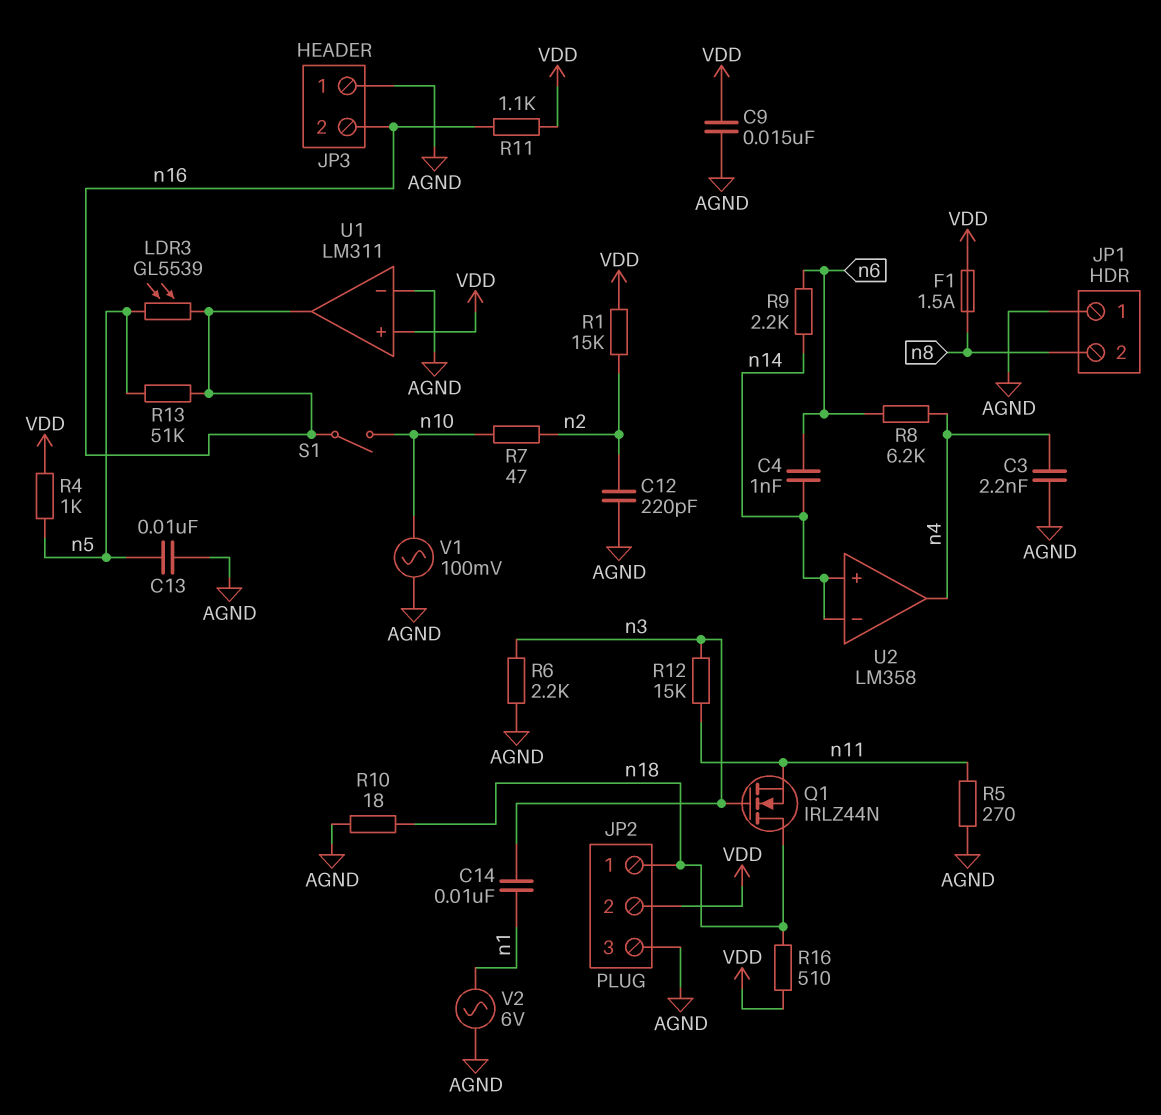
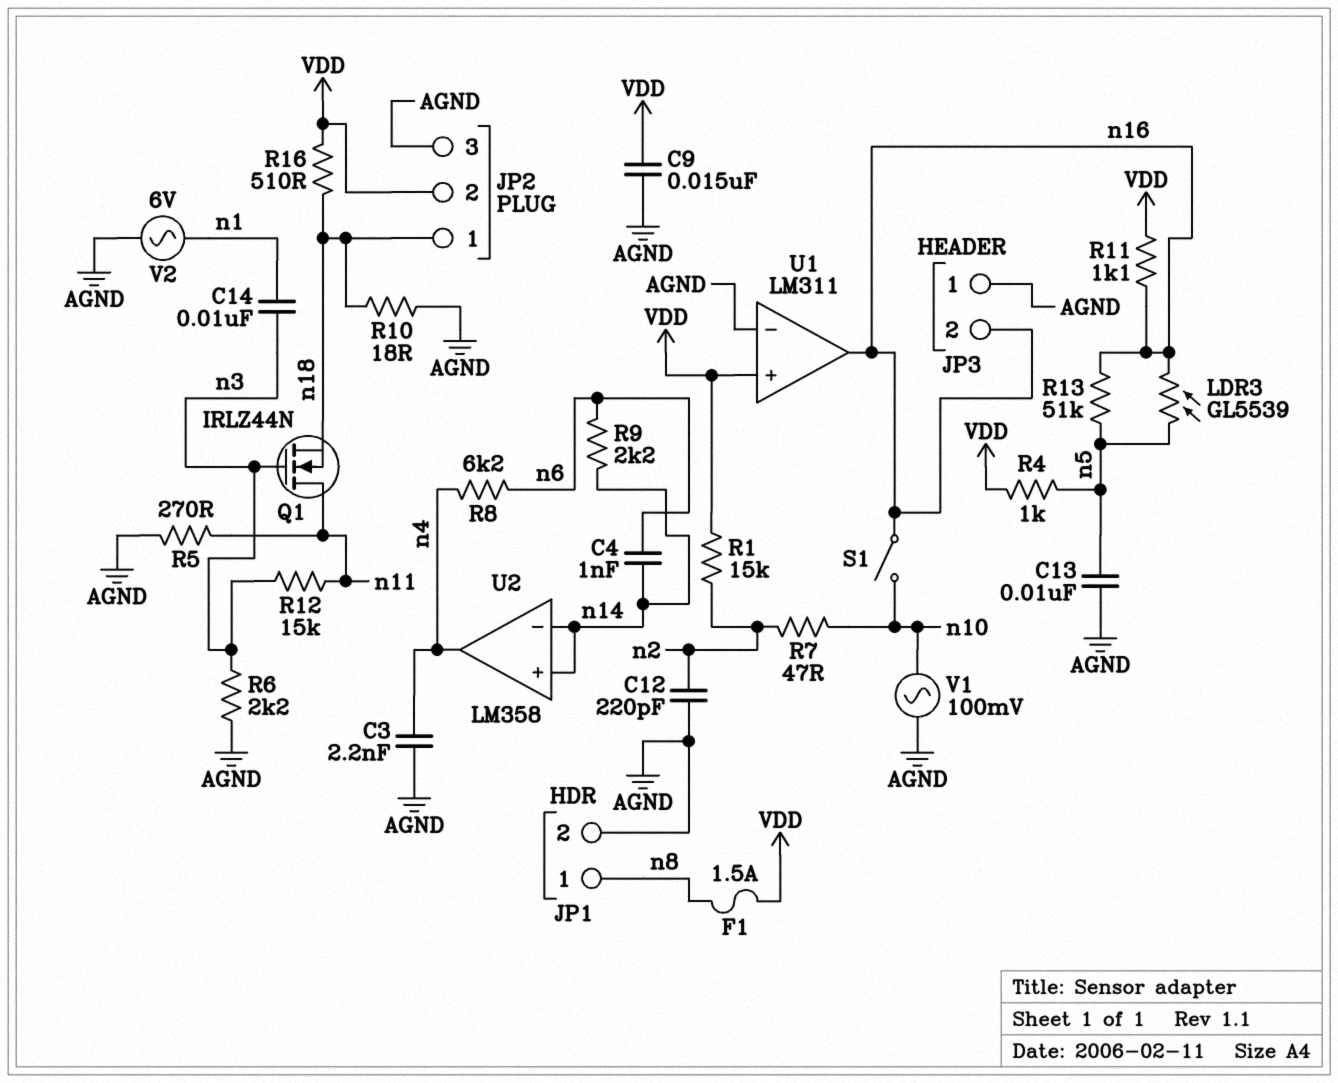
JP1 pin 1: AGND -> n8
JP1 pin 2: n8 -> AGND
Q1: NMOS IRLZ44N (G n3, D n18, S n11) -> NMOS IRLZ44N (G n3, D n11, S n18)

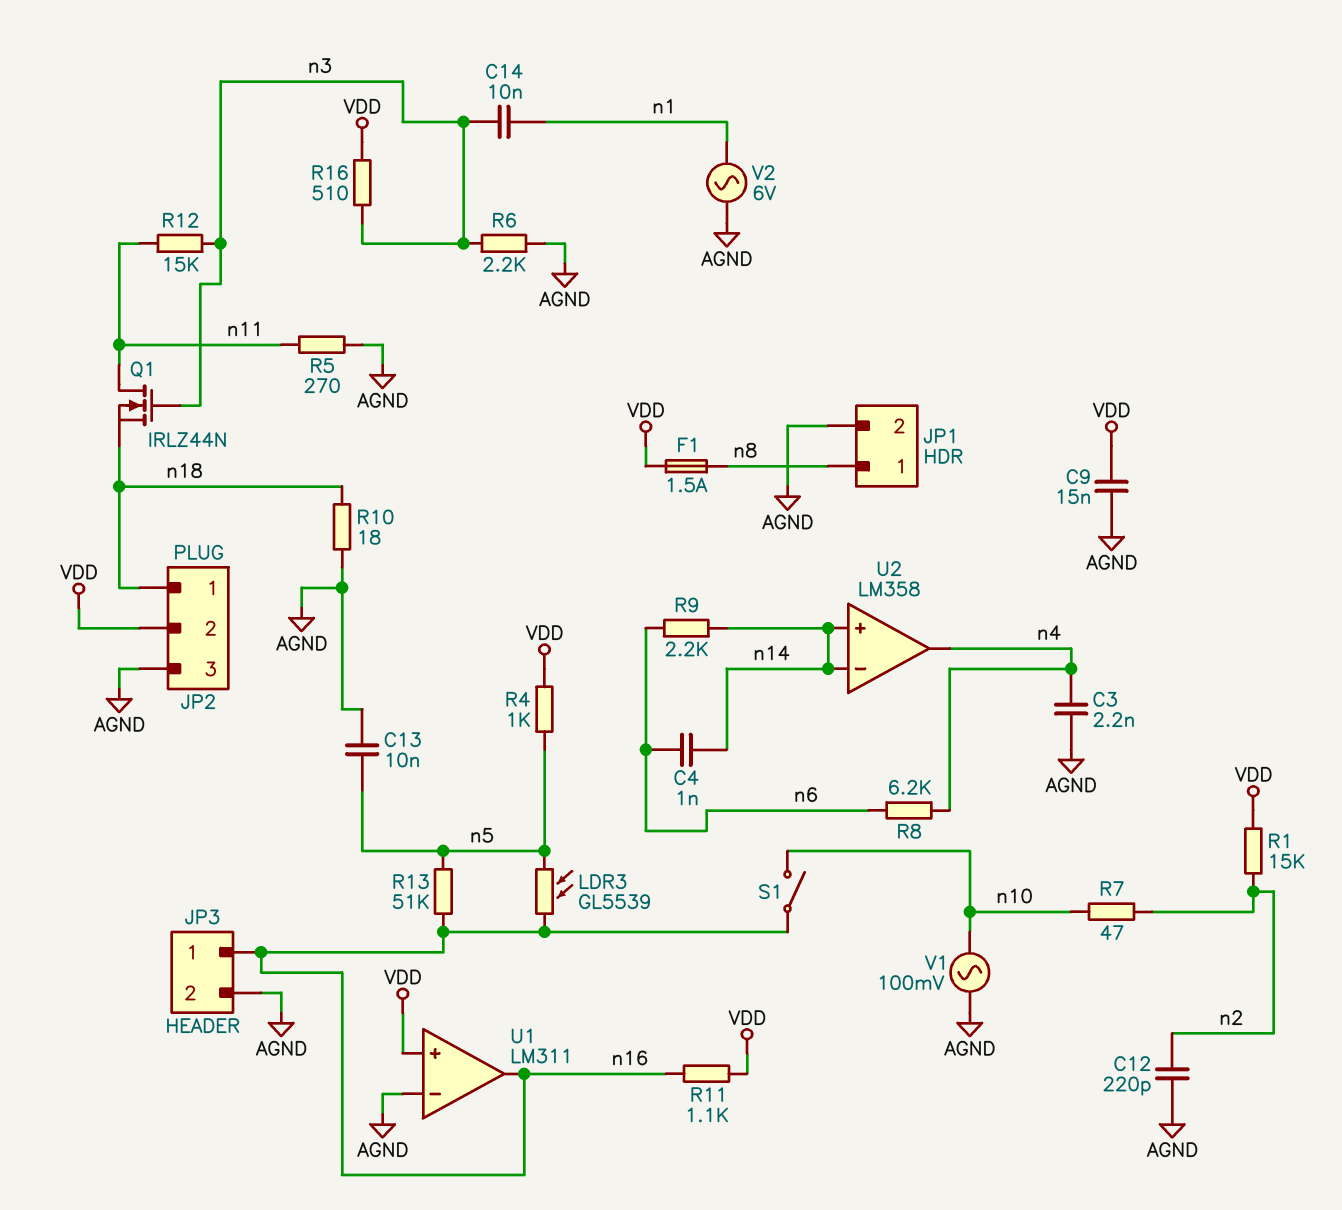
JP3 pin 1: AGND -> n16
JP3 pin 2: n16 -> AGND
R16: 510 (VDD, n18) -> 510 (VDD, n3)

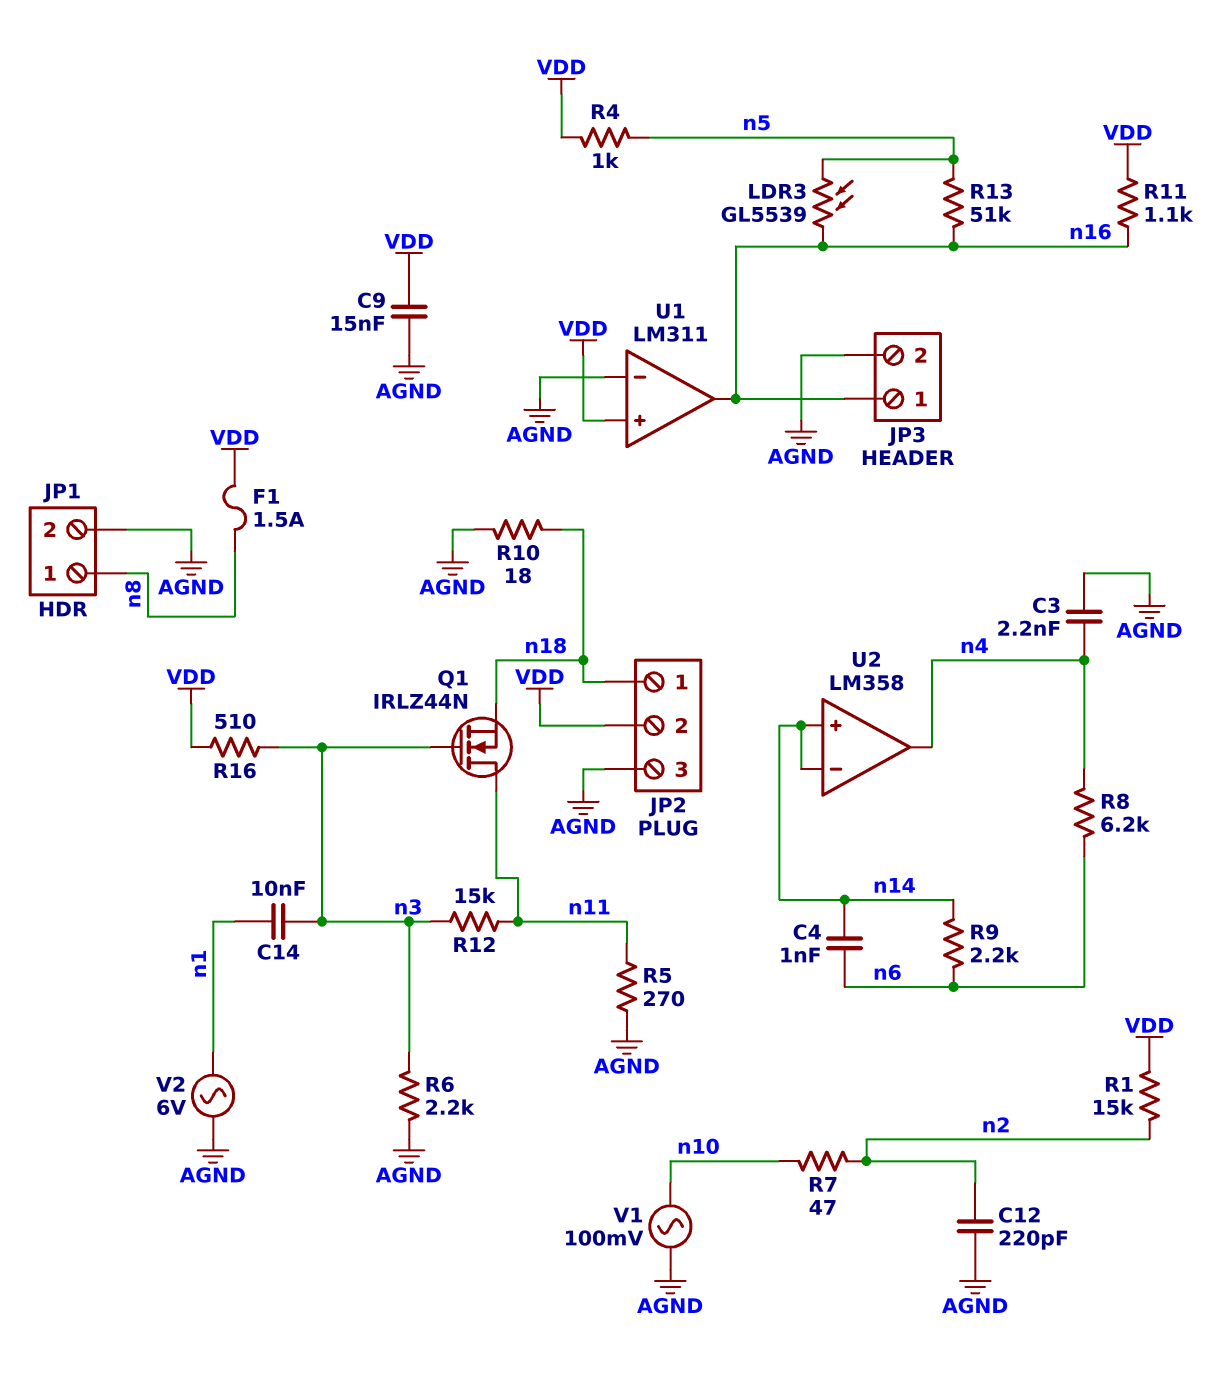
C13: 10nF (AGND, n5) -> none
S1: switch (n10, n16) -> none

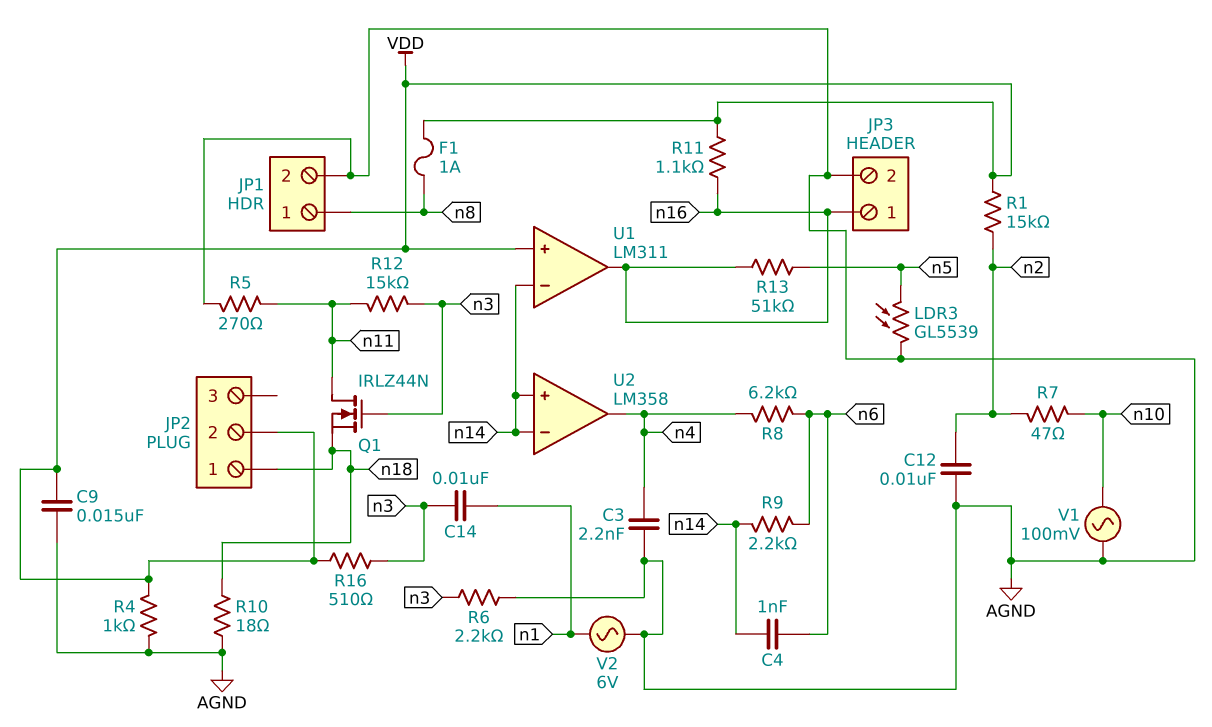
C12: 220pF (AGND, n2) -> 10nF (AGND, n2)
F1: 1.5A (VDD, n8) -> 1A (VDD, n8)
JP2 pin 3: AGND -> none
LDR3: GL5539 (n5, n16) -> GL5539 (AGND, n5)
R4: 1k (VDD, n5) -> 1k (AGND, VDD)
U1 pin in-: AGND -> n14

